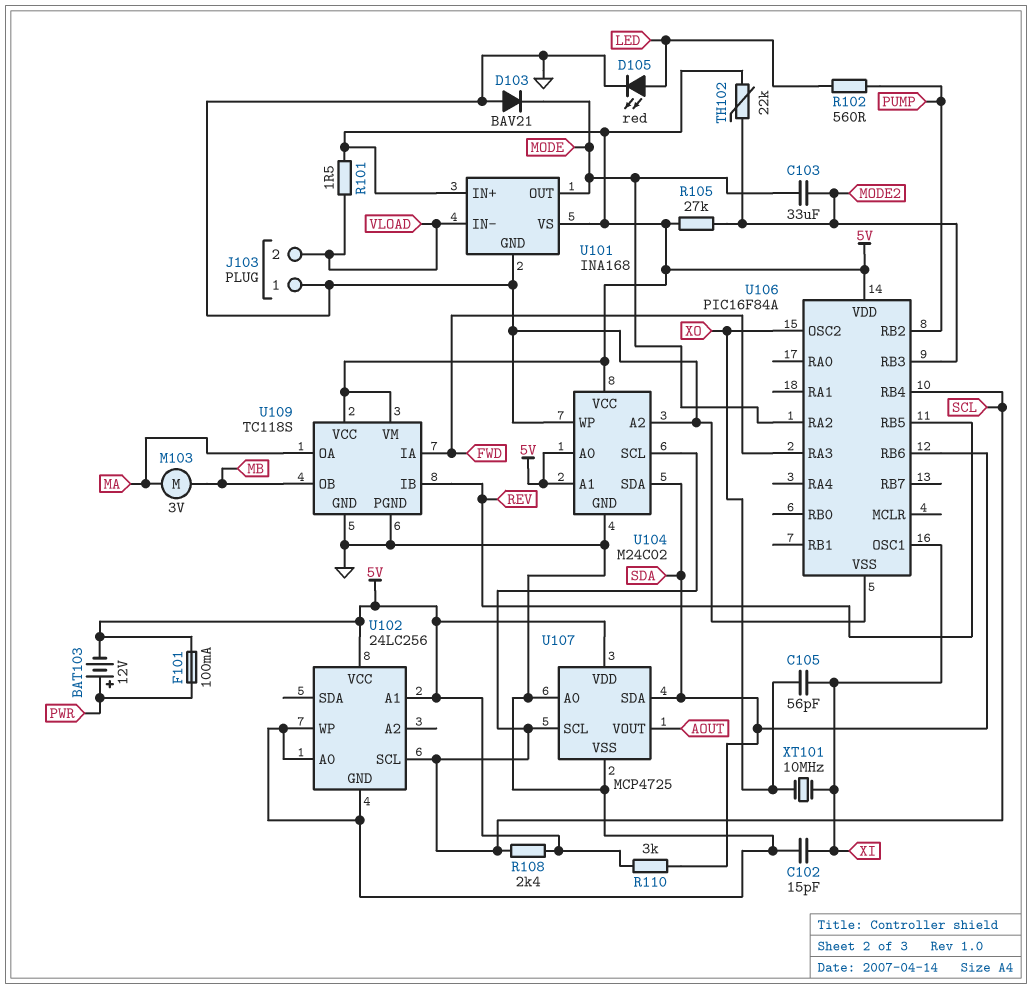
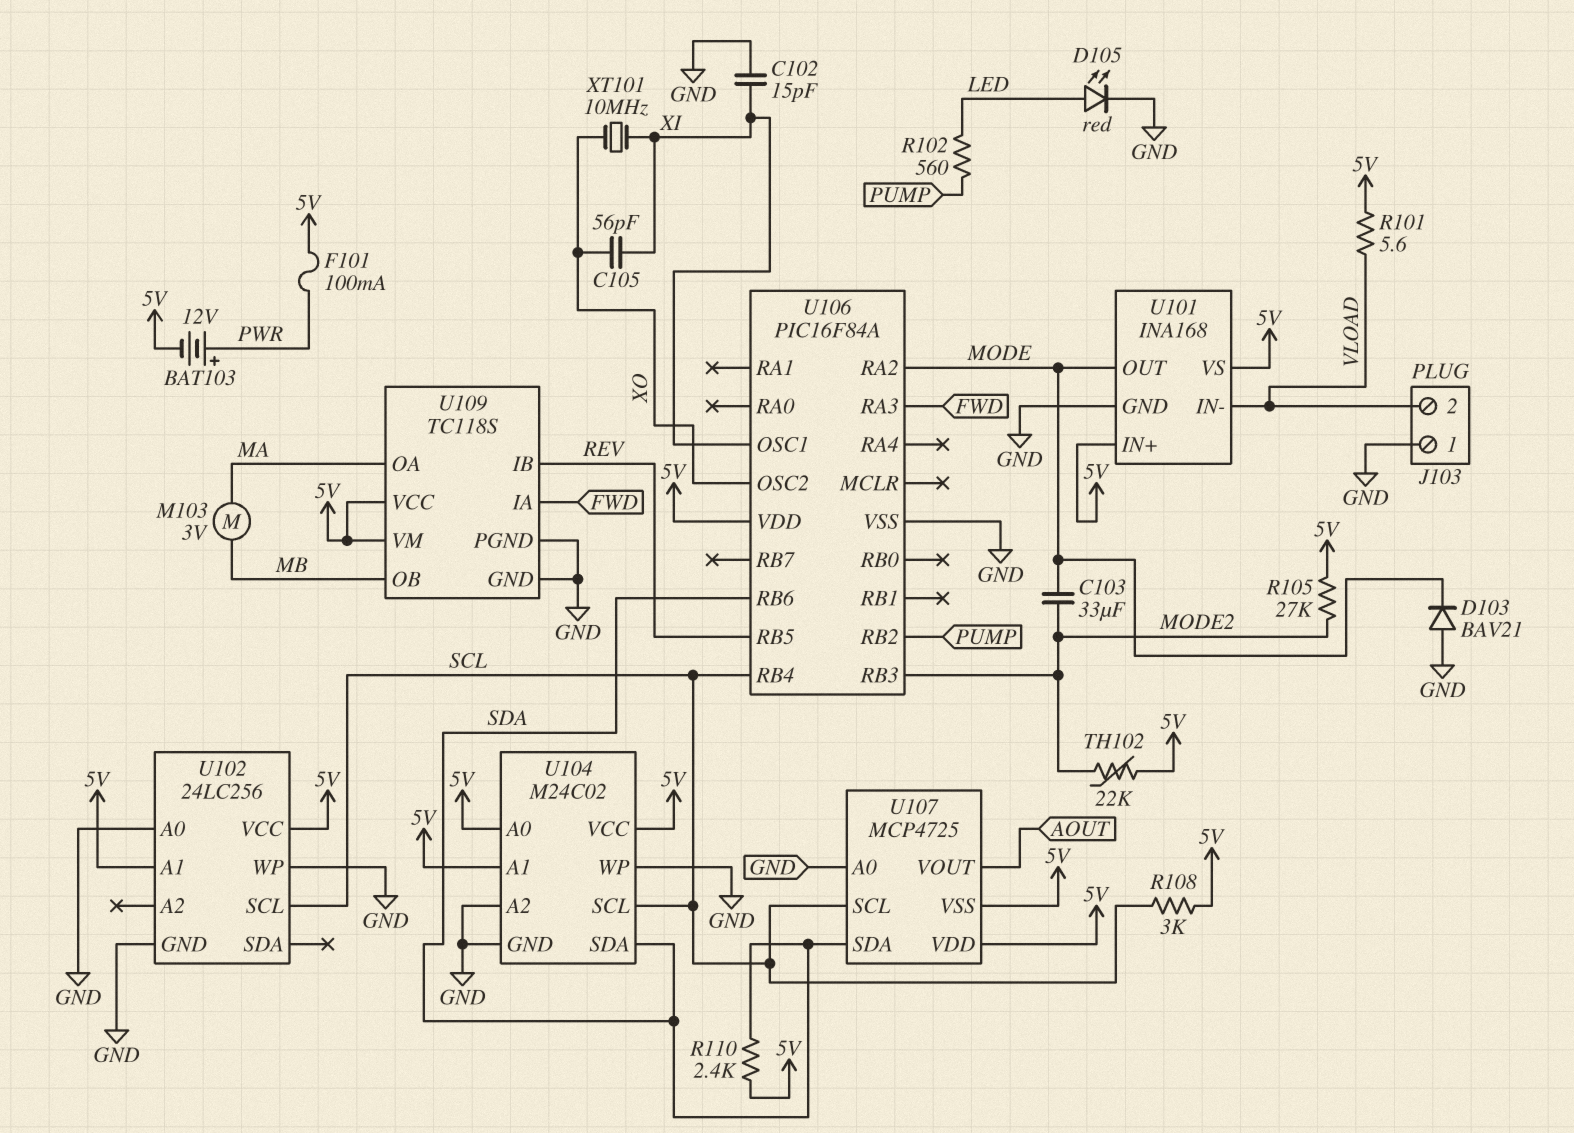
R101: 1.5 (5V, VLOAD) -> 5.6 (5V, VLOAD)
R108: 2.4k (5V, SCL) -> 3k (5V, SCL)
R110: 3k (5V, SDA) -> 2.4k (5V, SDA)
U107 pin VSS: GND -> 5V

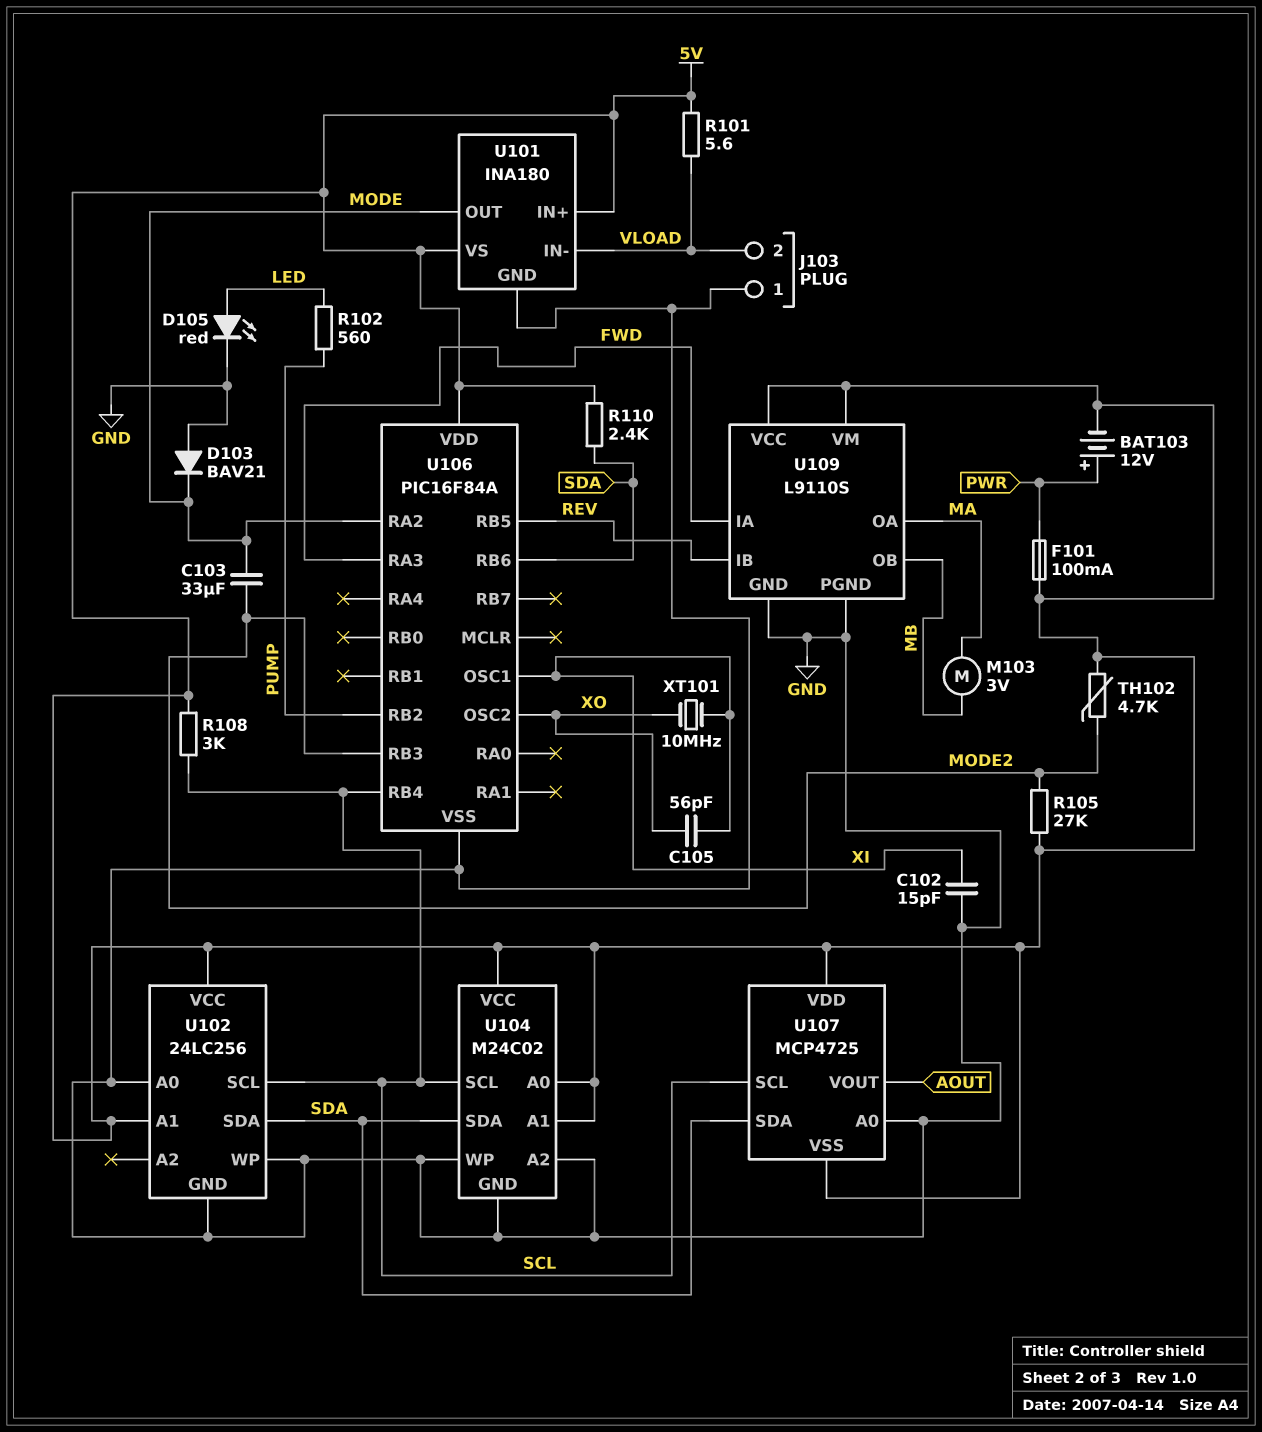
TH102: 22k (5V, MODE2) -> 4.7k (5V, MODE2)
U101: INA168 -> INA180
U102 pin SDA: none -> SDA
U109: TC118S -> L9110S

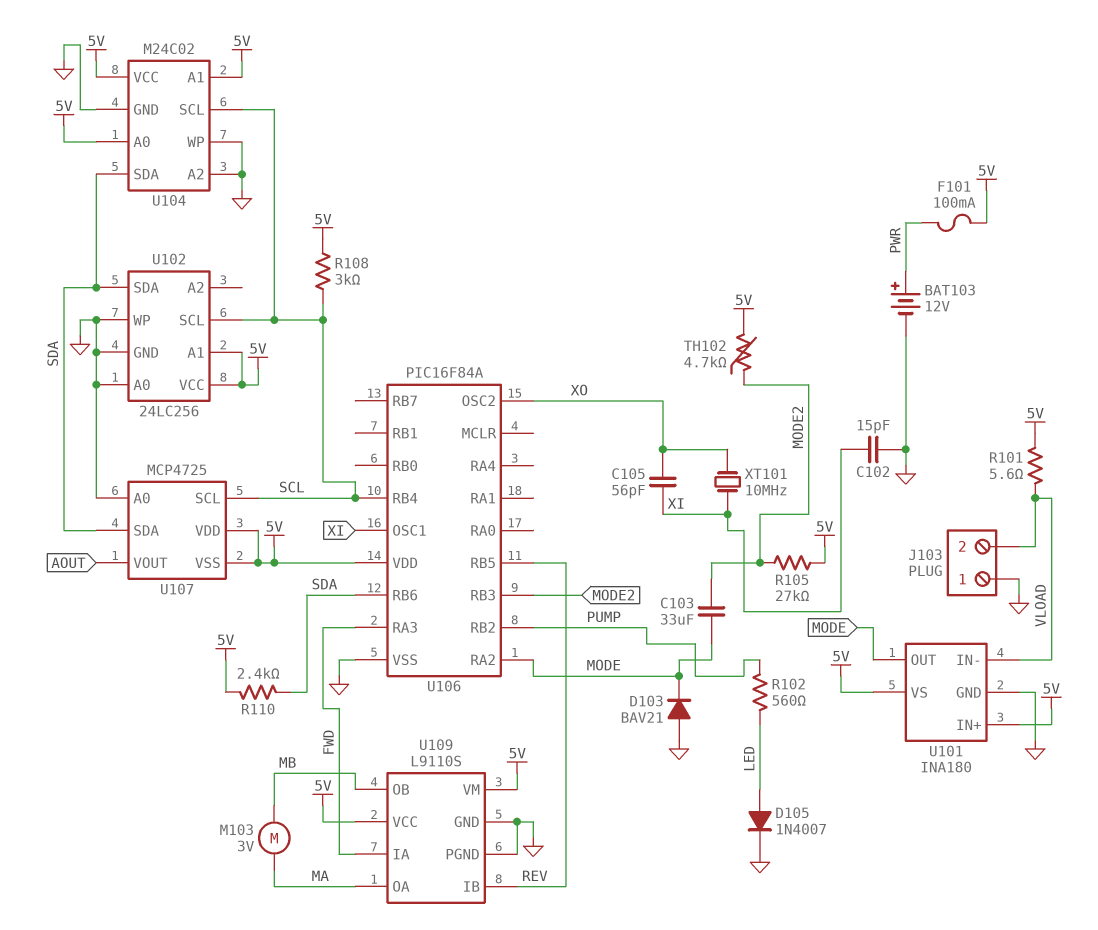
BAT103: 12V (plus PWR, minus 5V) -> 12V (plus PWR, minus GND)
D105: LED red (A LED, K GND) -> diode 1N4007 (A LED, K GND)

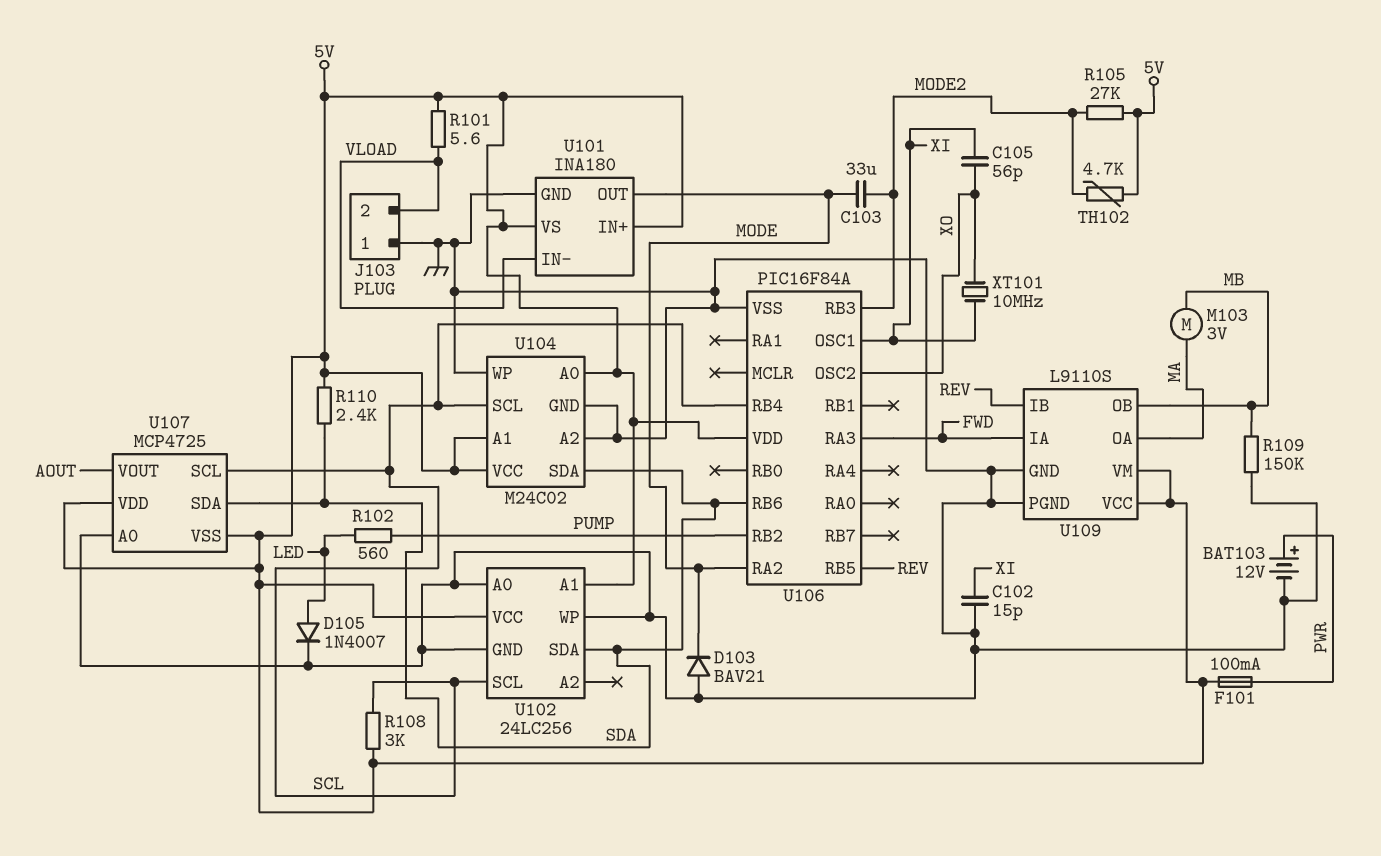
R109: none -> 150k (GND, MB)

